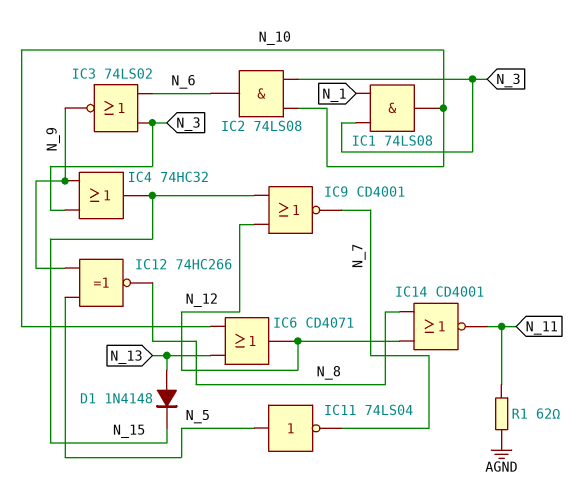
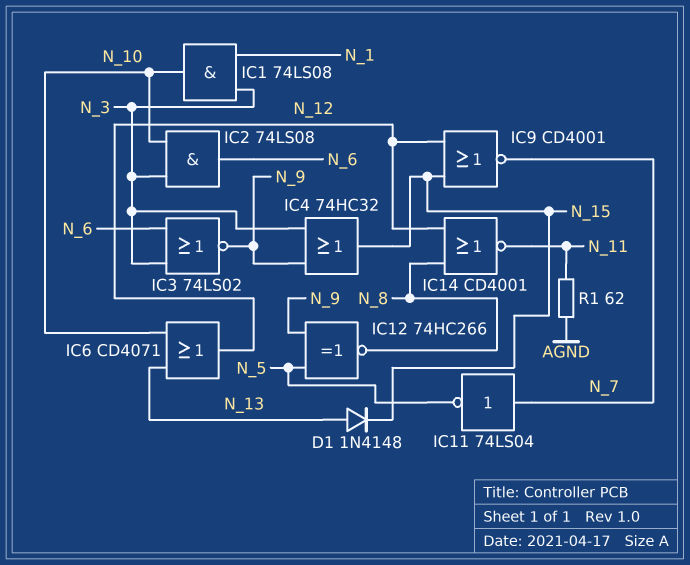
IC11: NOT 74LS04 (in N_5, out N_7) -> NOT 74LS04 (in N_7, out N_5)

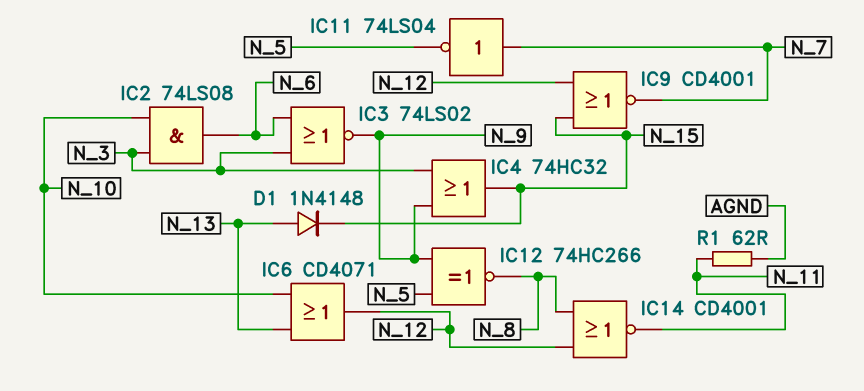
IC1: AND 74LS08 (in N_1, in N_3, out N_10) -> none

